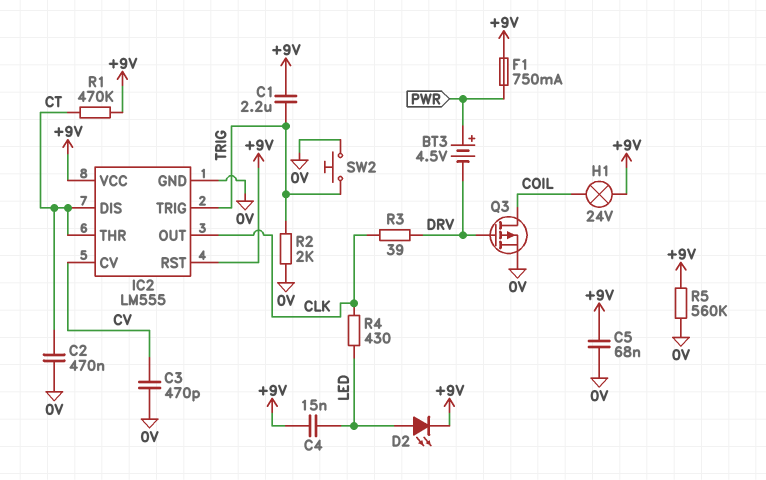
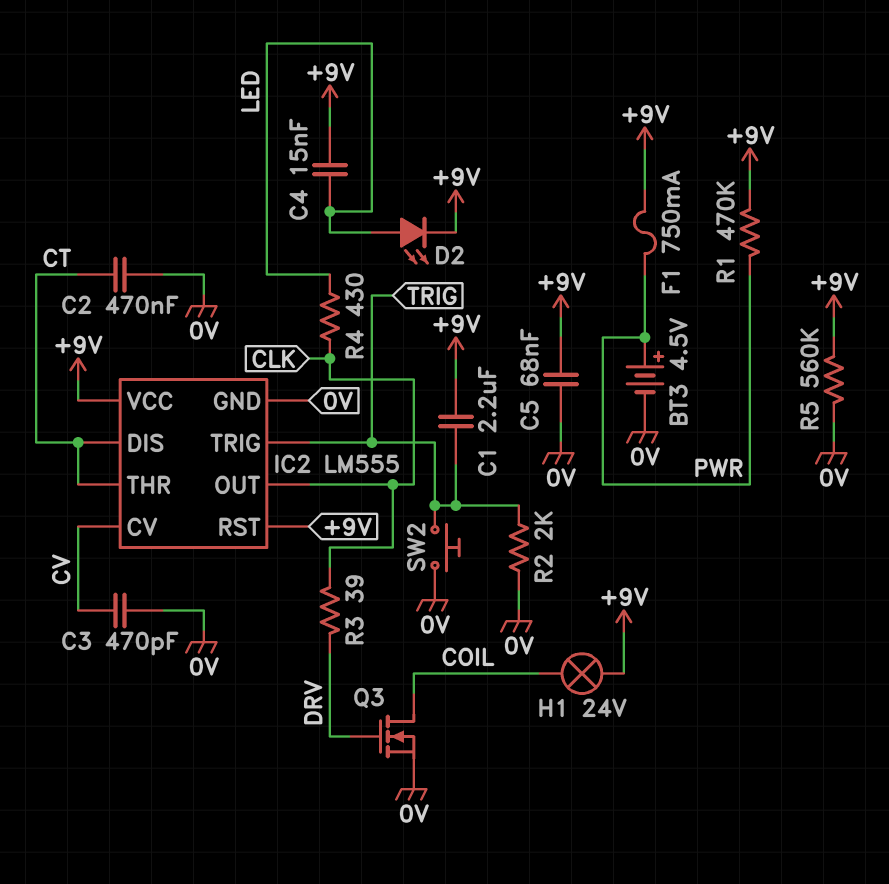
BT3: 4.5V (plus PWR, minus DRV) -> 4.5V (plus PWR, minus 0V)
Q3: PMOS (G DRV, D COIL, S 0V) -> NMOS (G DRV, D COIL, S 0V)
R1: 470k (+9V, CT) -> 470k (+9V, PWR)

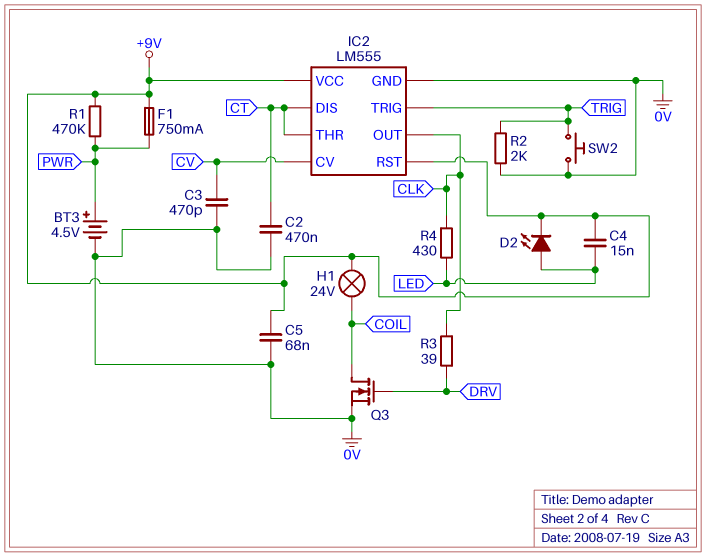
C1: 2.2uF (+9V, TRIG) -> none
R5: 560k (+9V, 0V) -> none

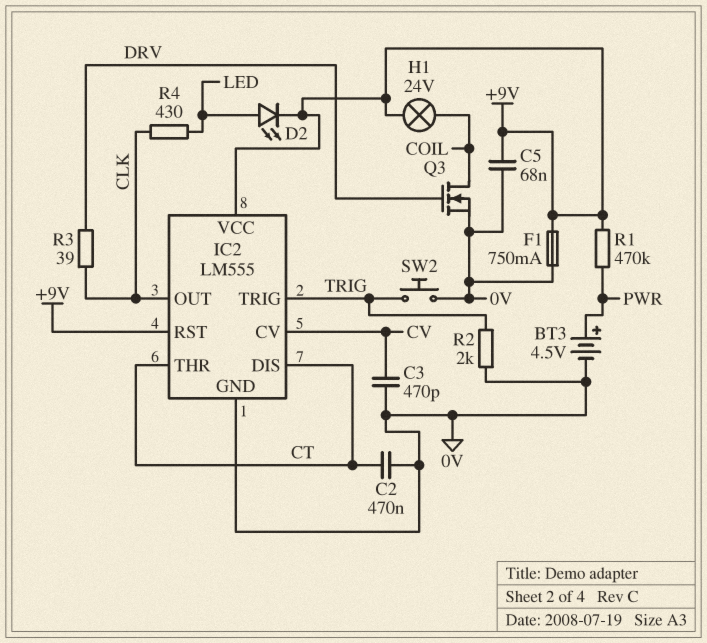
C4: 15nF (+9V, LED) -> none
F1: 750mA (+9V, PWR) -> 750mA (+9V, 0V)

